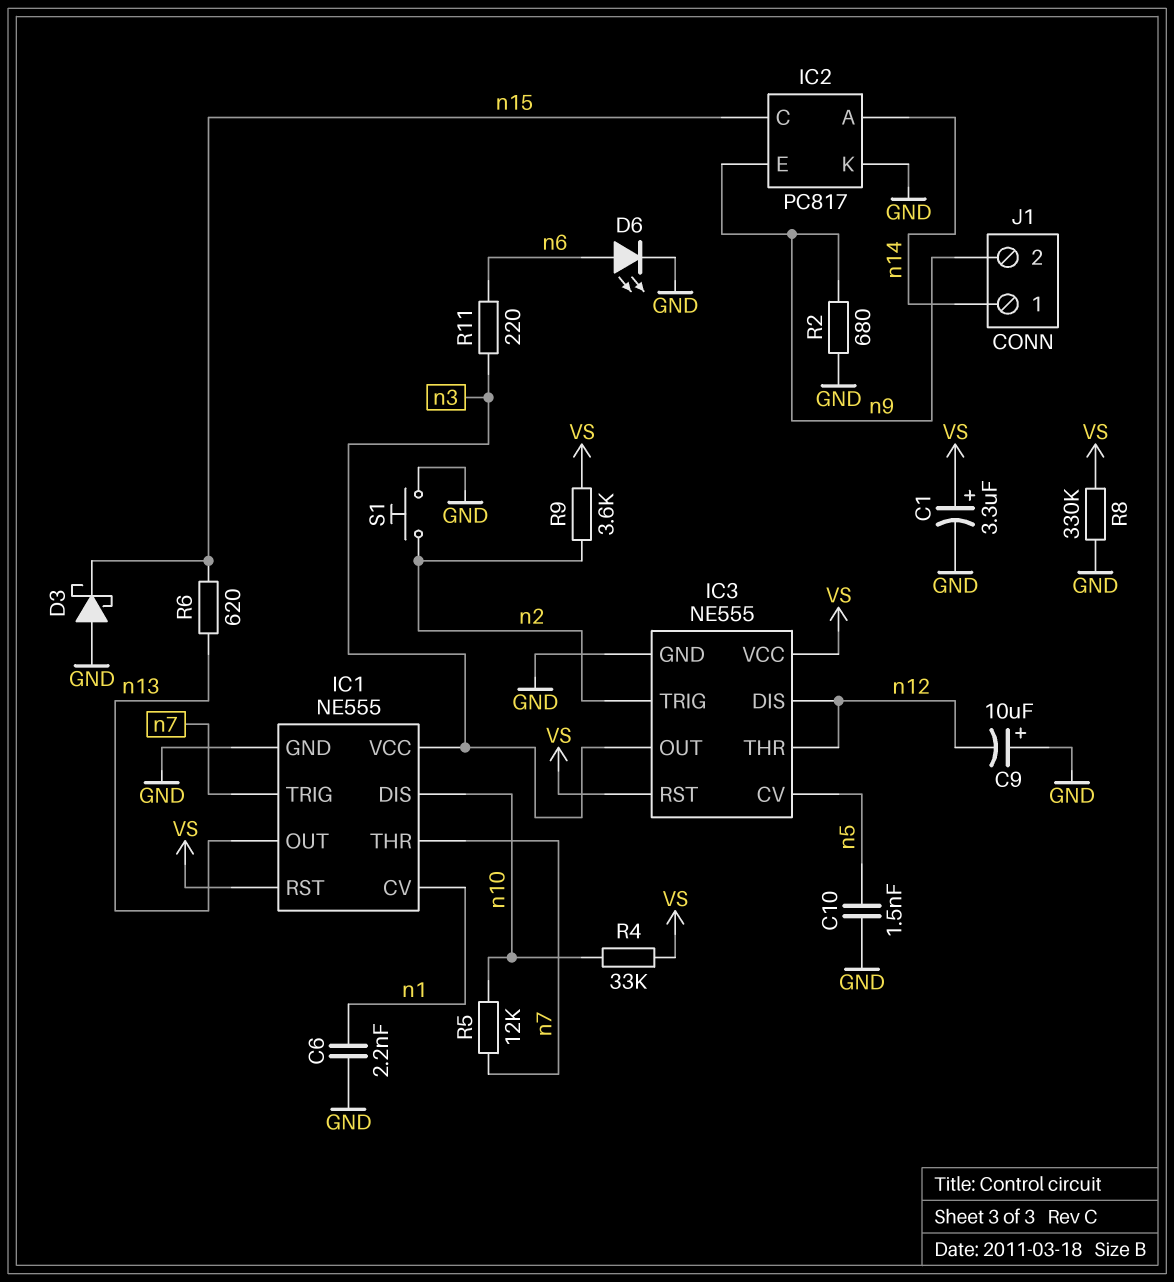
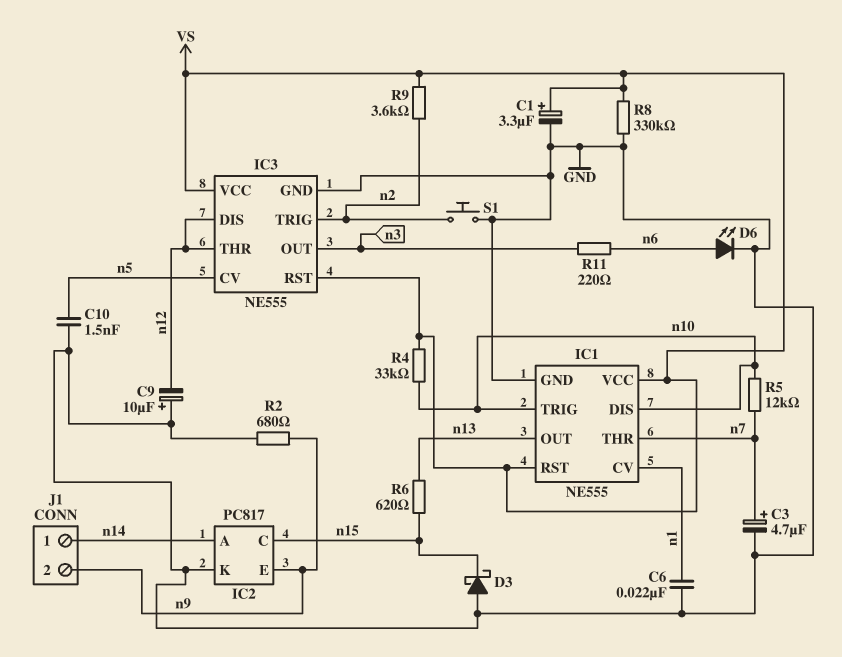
C3: none -> 4.7uF (plus n7, minus GND)
C6: 2.2nF (GND, n1) -> 22nF (GND, n1)
IC1 pin TRIG: n7 -> n10
IC1 pin VCC: n3 -> VS

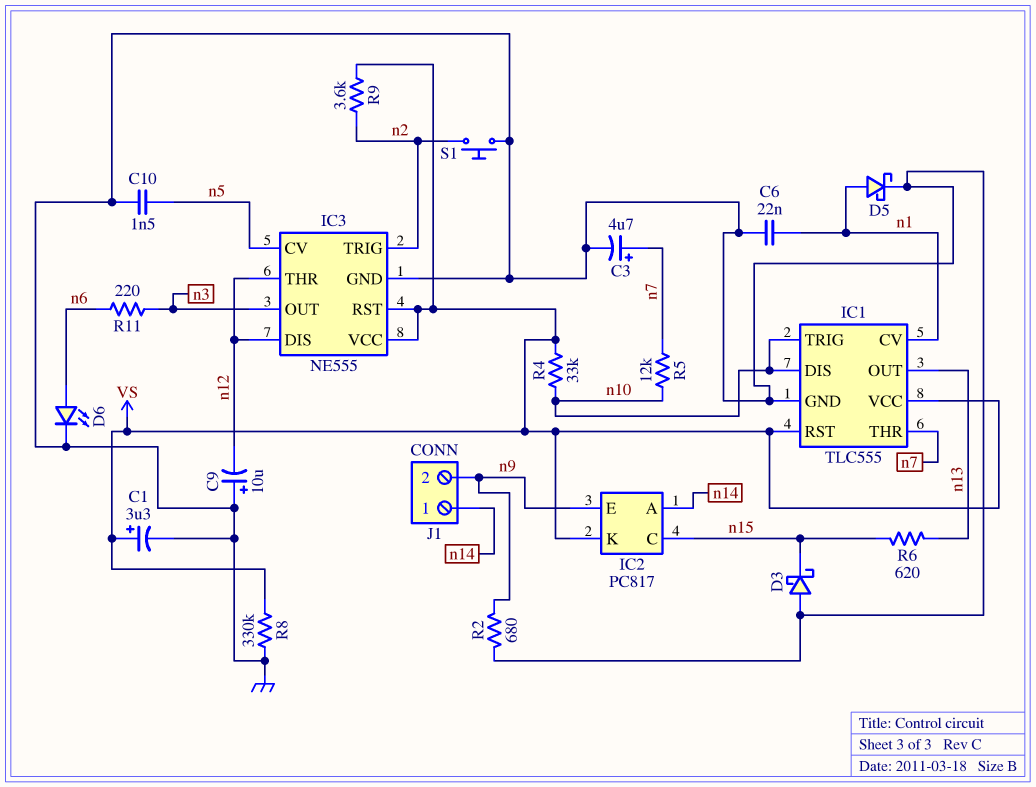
D5: none -> schottky (A n1, K GND)
IC1: NE555 -> TLC555
IC2 pin K: GND -> VS

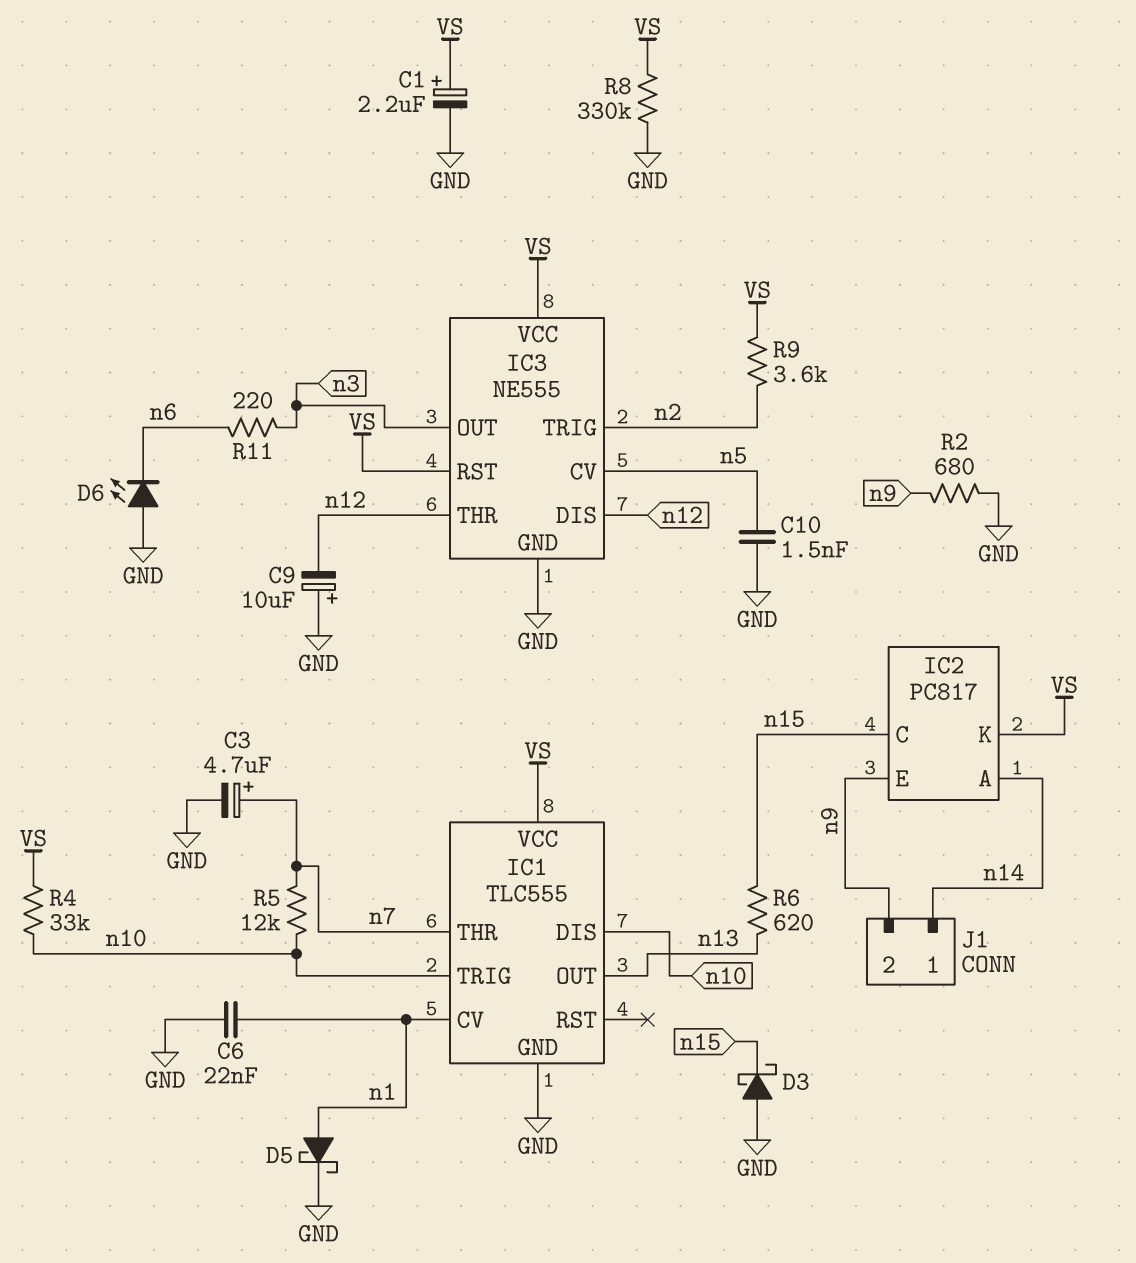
C1: 3.3uF (plus VS, minus GND) -> 2.2uF (plus VS, minus GND)
D6: LED (A n6, K GND) -> LED (A GND, K n6)
IC1 pin RST: VS -> none
S1: button (GND, n2) -> none

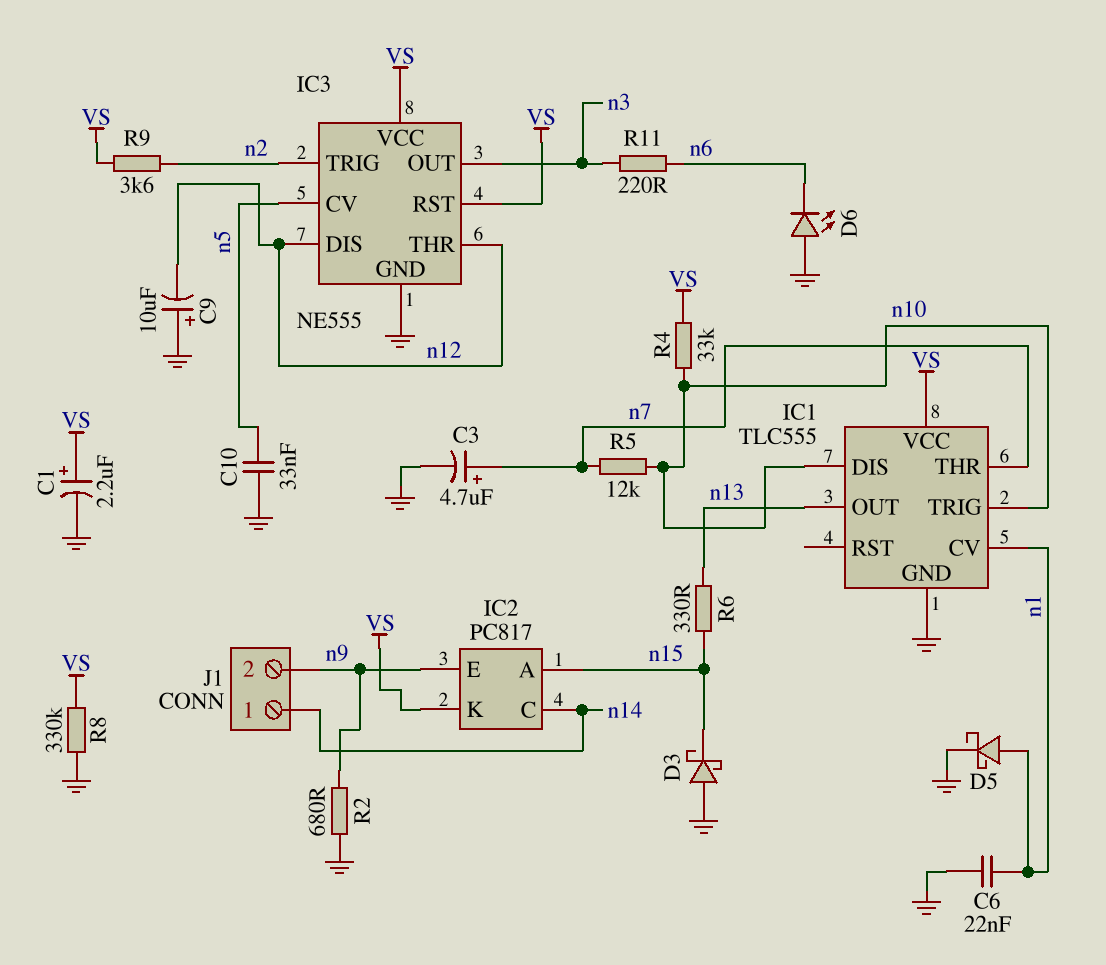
C10: 1.5nF (GND, n5) -> 33nF (GND, n5)
IC2 pin A: n14 -> n15
IC2 pin C: n15 -> n14
R6: 620 (n13, n15) -> 330 (n13, n15)

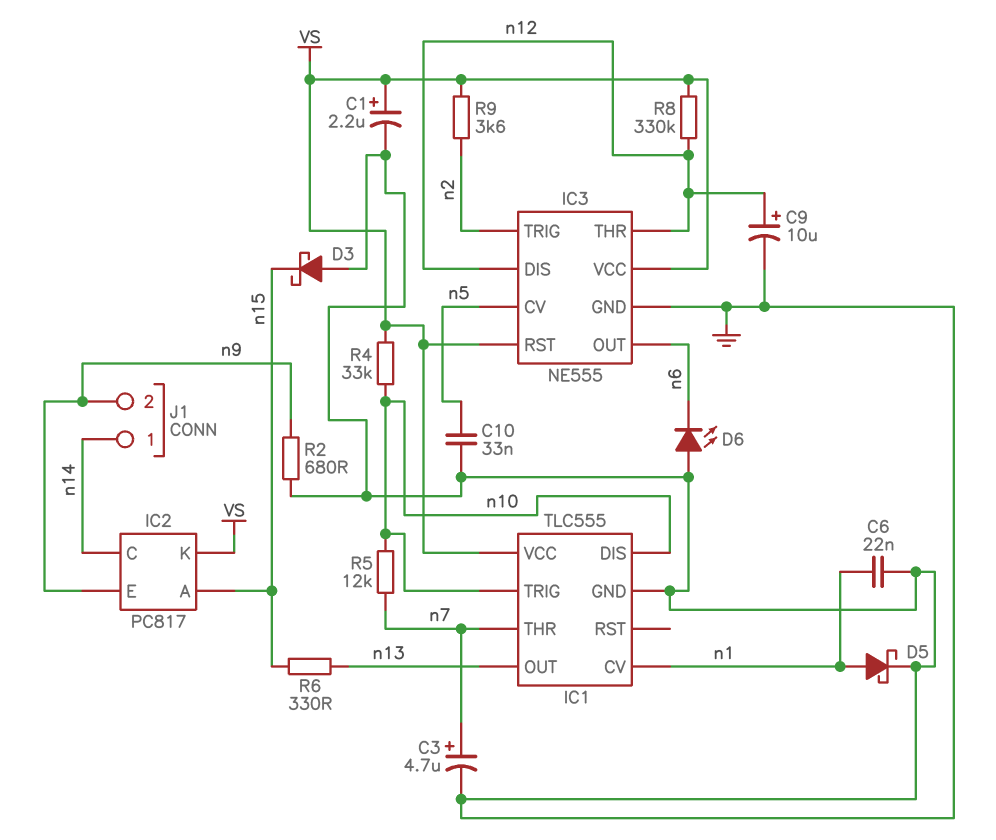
C9: 10uF (plus GND, minus n12) -> 10uF (plus n12, minus GND)
IC3 pin OUT: n3 -> n6
R8: 330k (GND, VS) -> 330k (VS, n12)
R11: 220 (n3, n6) -> none

